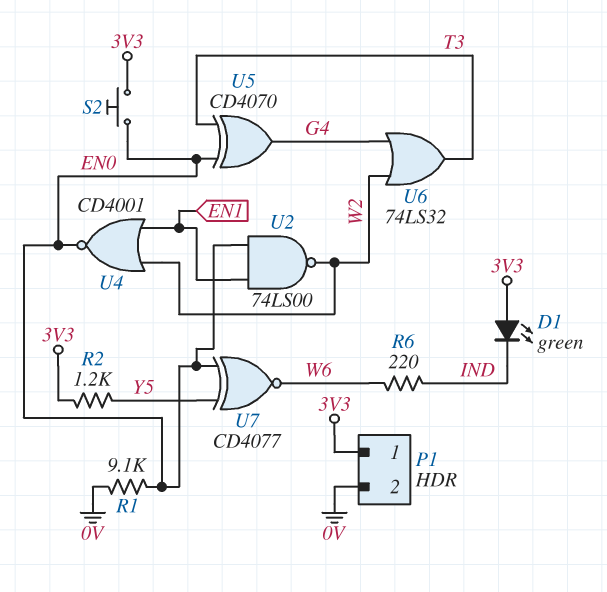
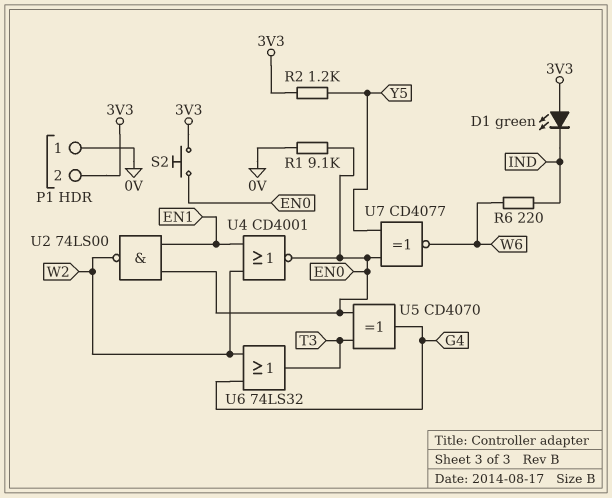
P1 pin 1: 3V3 -> 0V
P1 pin 2: 0V -> 3V3

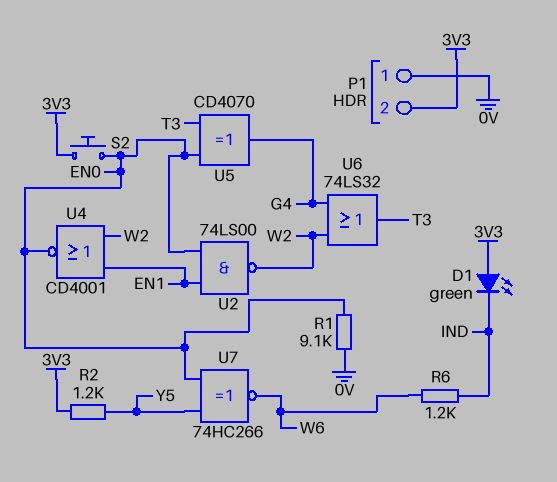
R6: 220 (IND, W6) -> 1.2k (IND, W6)
U7: XNOR CD4077 (in EN0, in Y5, out W6) -> XNOR 74HC266 (in EN0, in Y5, out W6)

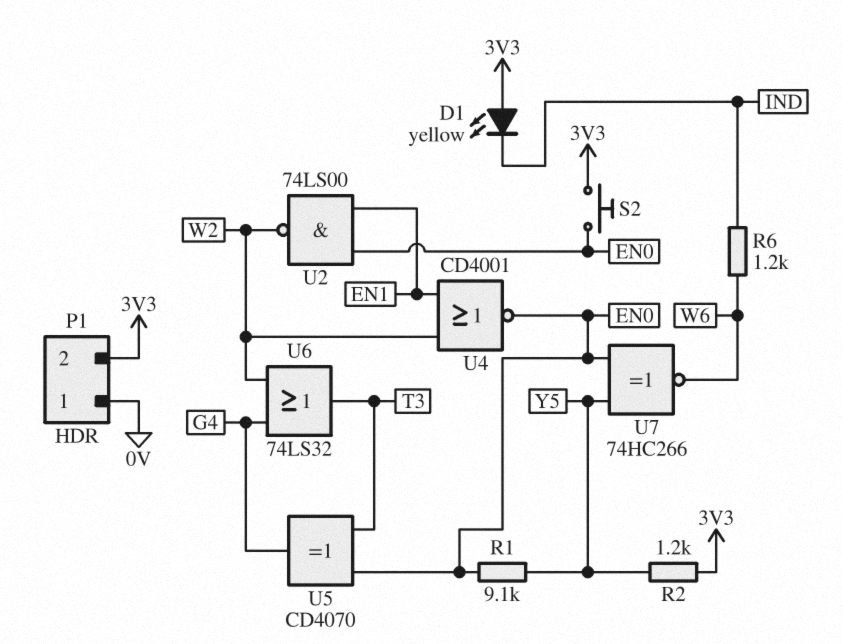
D1: LED green (A 3V3, K IND) -> LED yellow (A 3V3, K IND)
R1: 9.1k (0V, EN0) -> 9.1k (EN0, Y5)

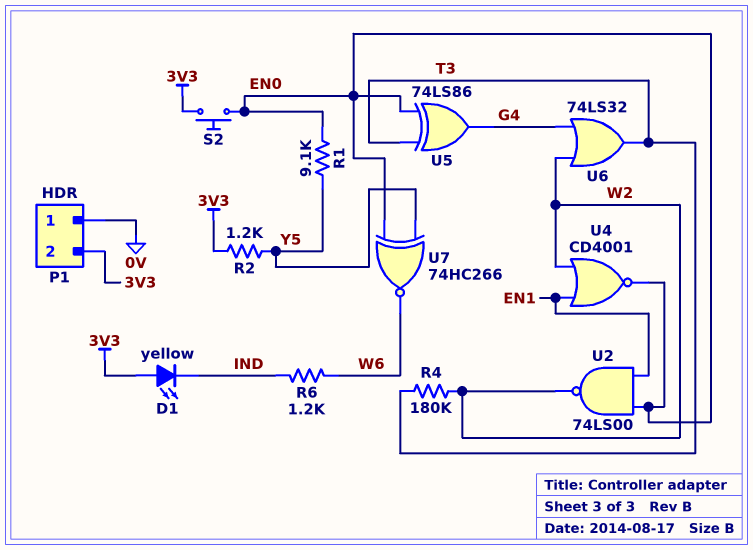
R4: none -> 180k (T3, W2)
U5: XOR CD4070 (in EN0, in T3, out G4) -> XOR 74LS86 (in EN0, in T3, out G4)

